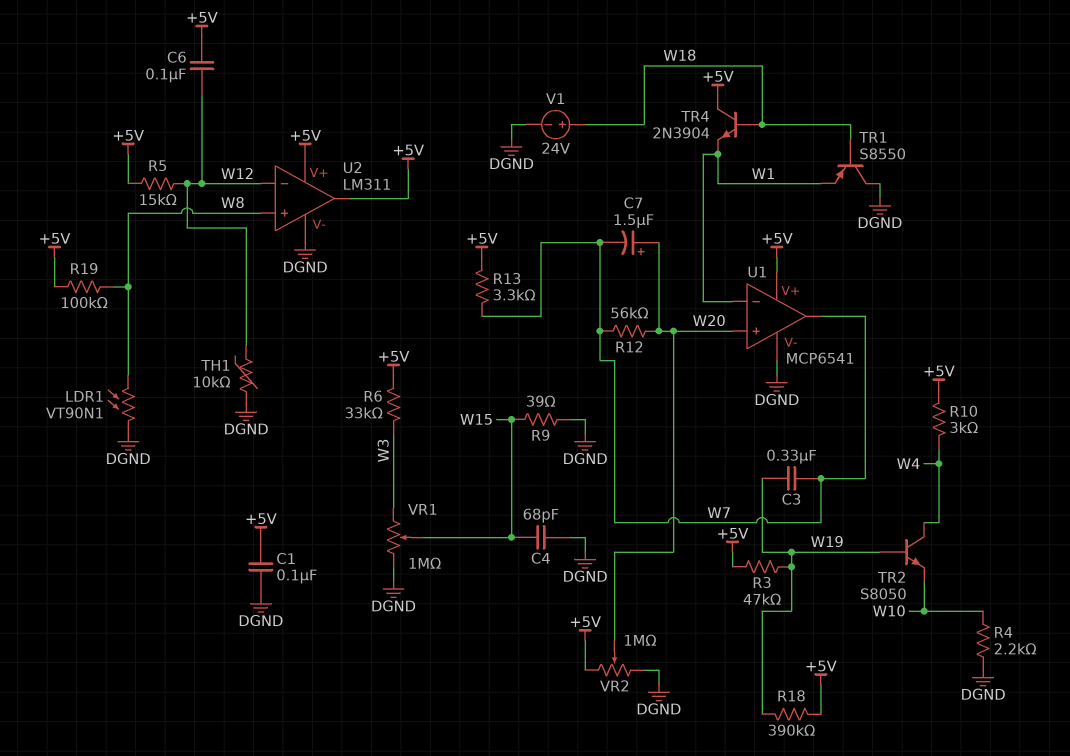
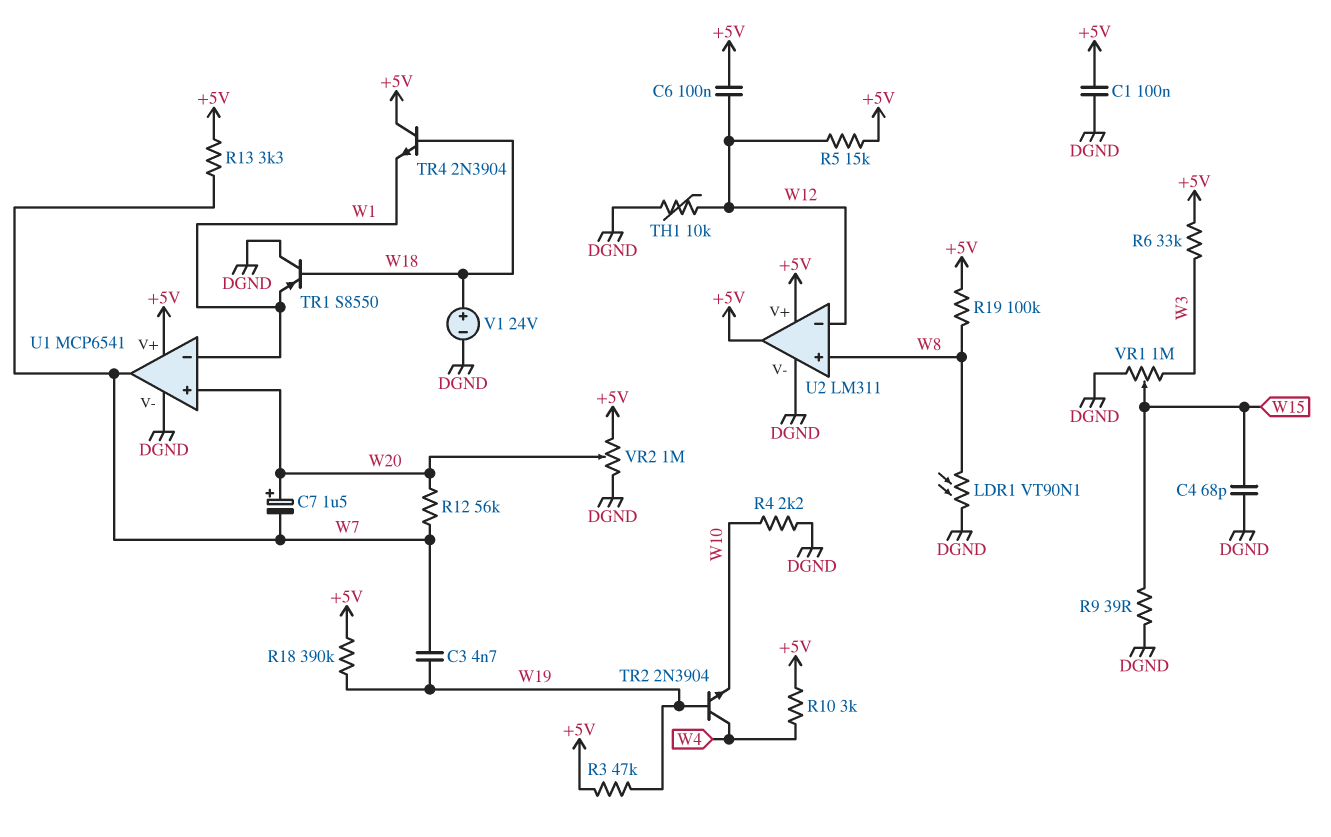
C3: 330nF (W7, W19) -> 4.7nF (W7, W19)
TR2: NPN S8050 (B W19, C W4, E W10) -> NPN 2N3904 (B W19, C W4, E W10)

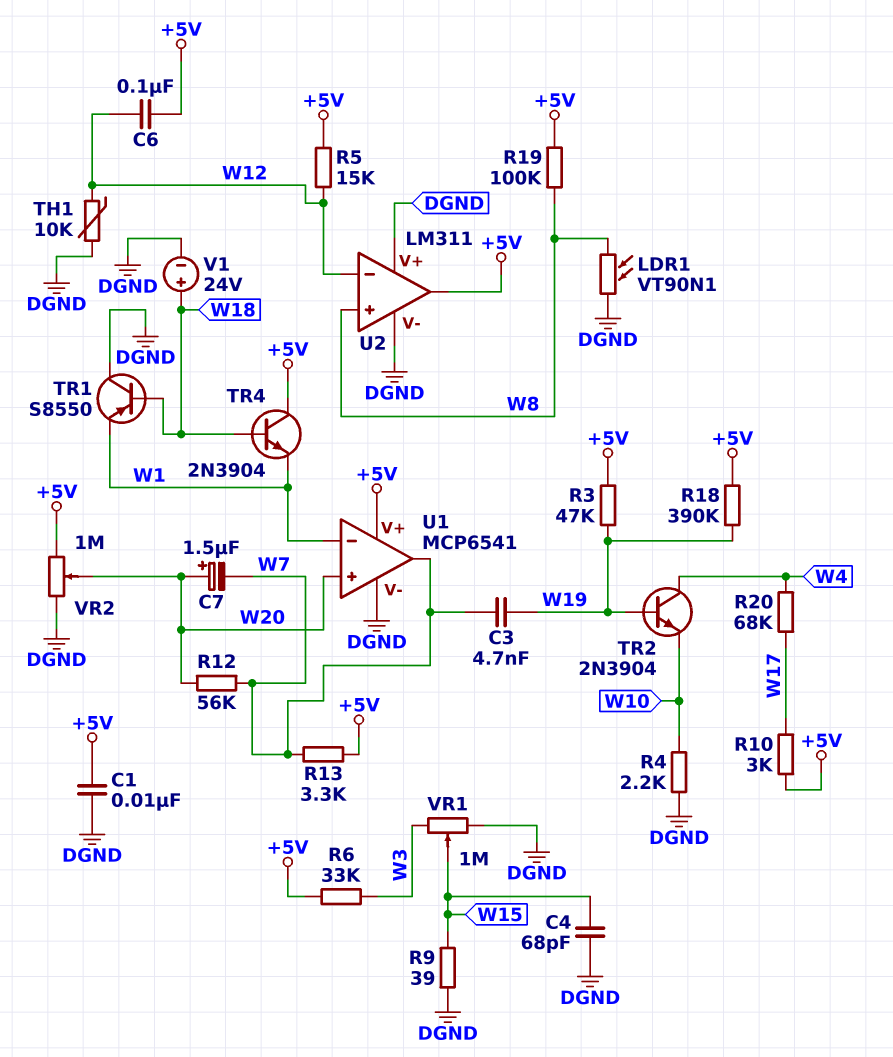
C1: 100nF (+5V, DGND) -> 10nF (+5V, DGND)
R10: 3k (+5V, W4) -> 3k (+5V, W17)
R20: none -> 68k (W4, W17)
U2 pin V+: +5V -> DGND

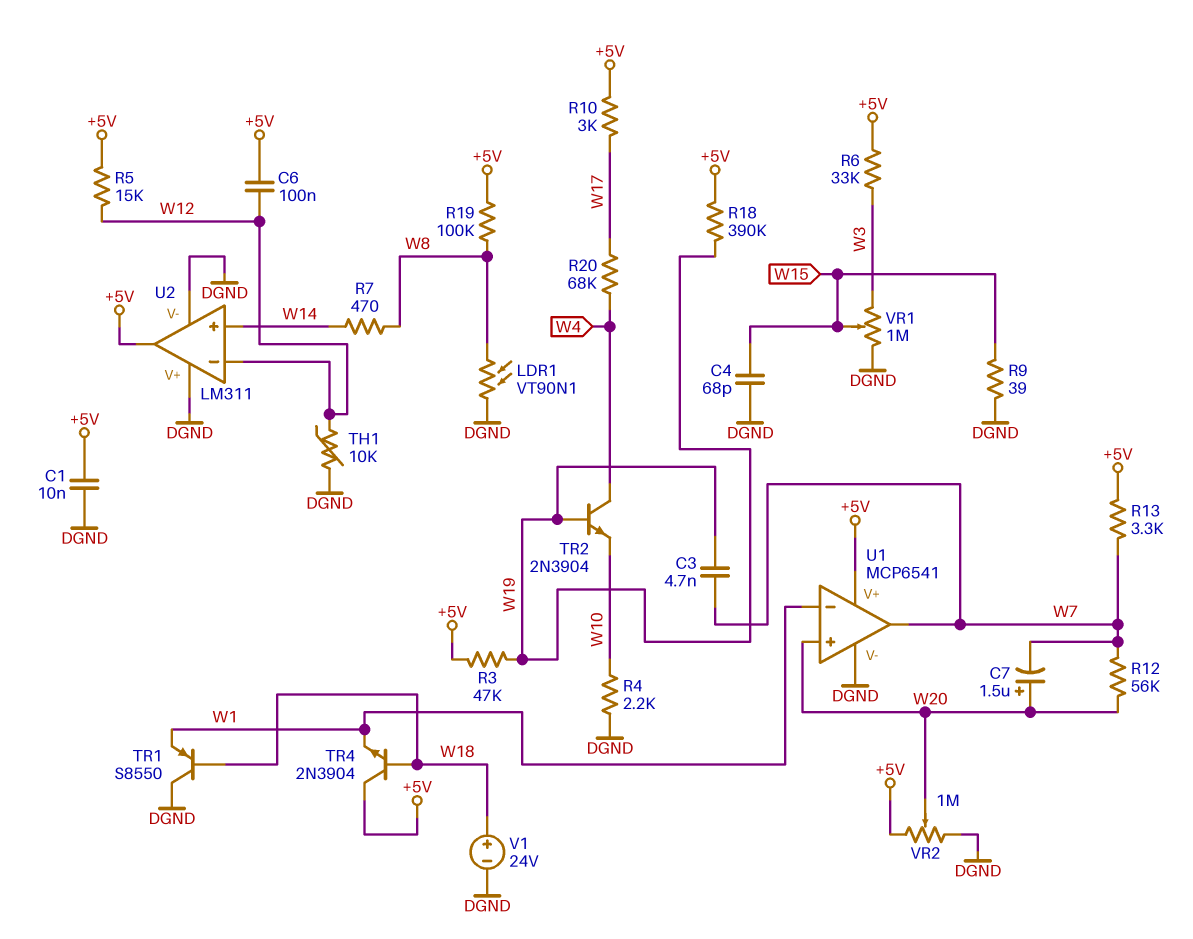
R7: none -> 470 (W8, W14)
U2 pin in+: W8 -> W14

